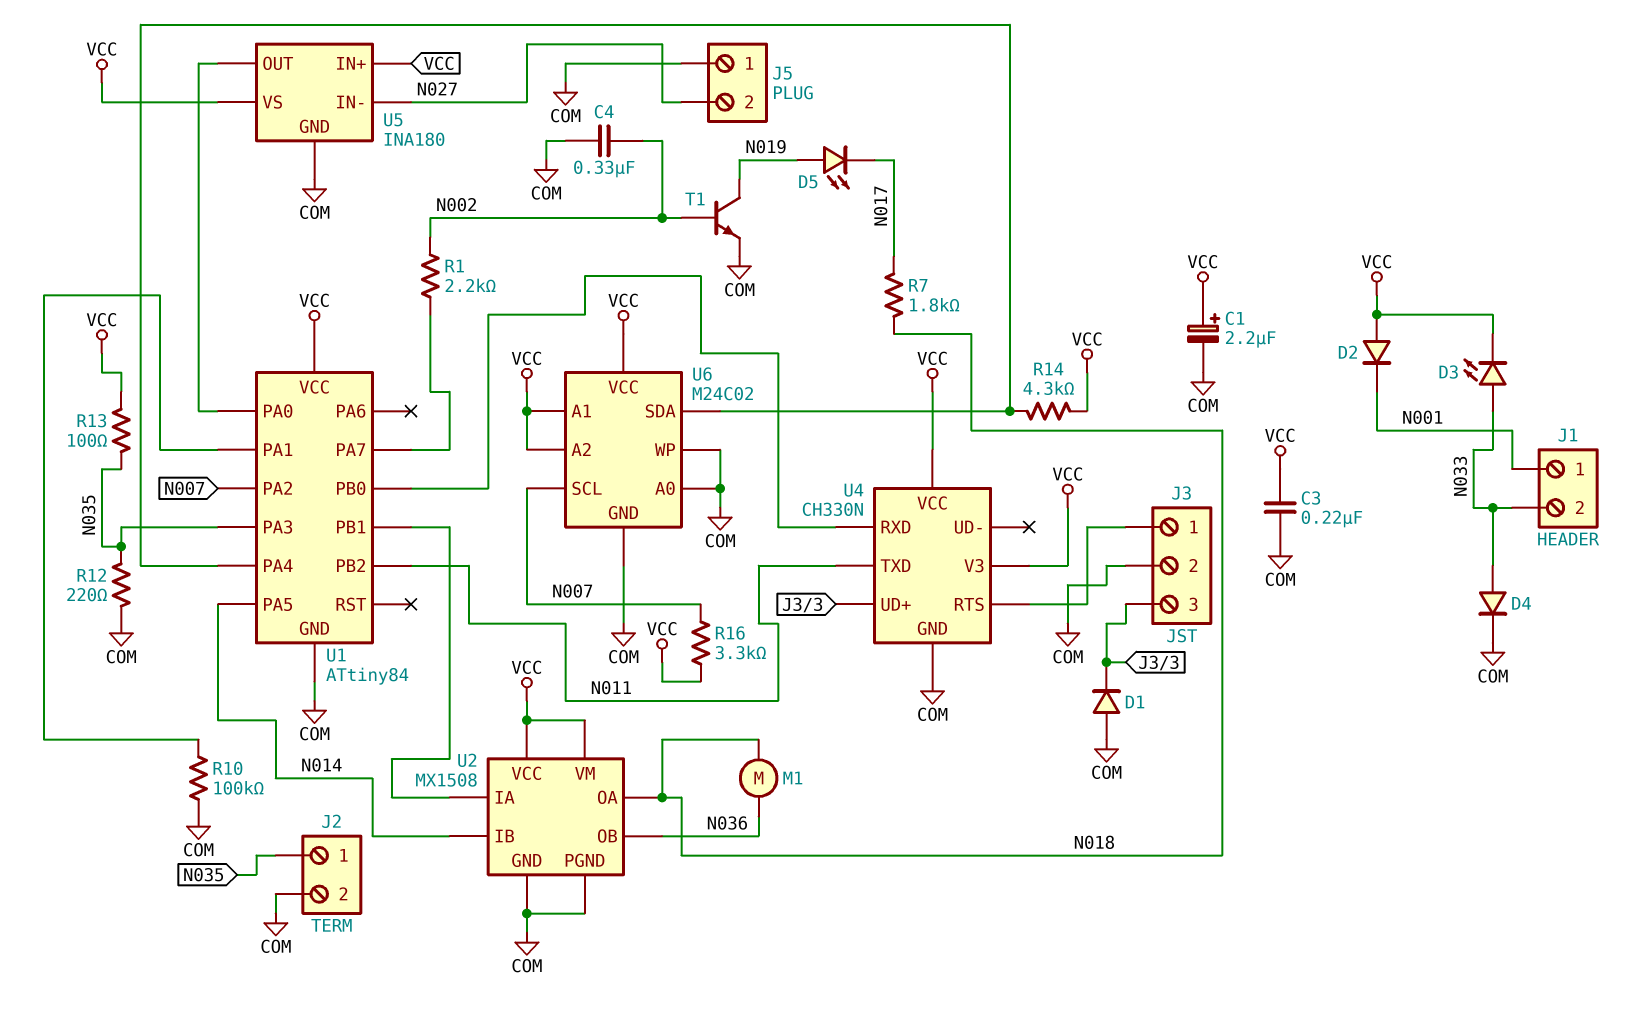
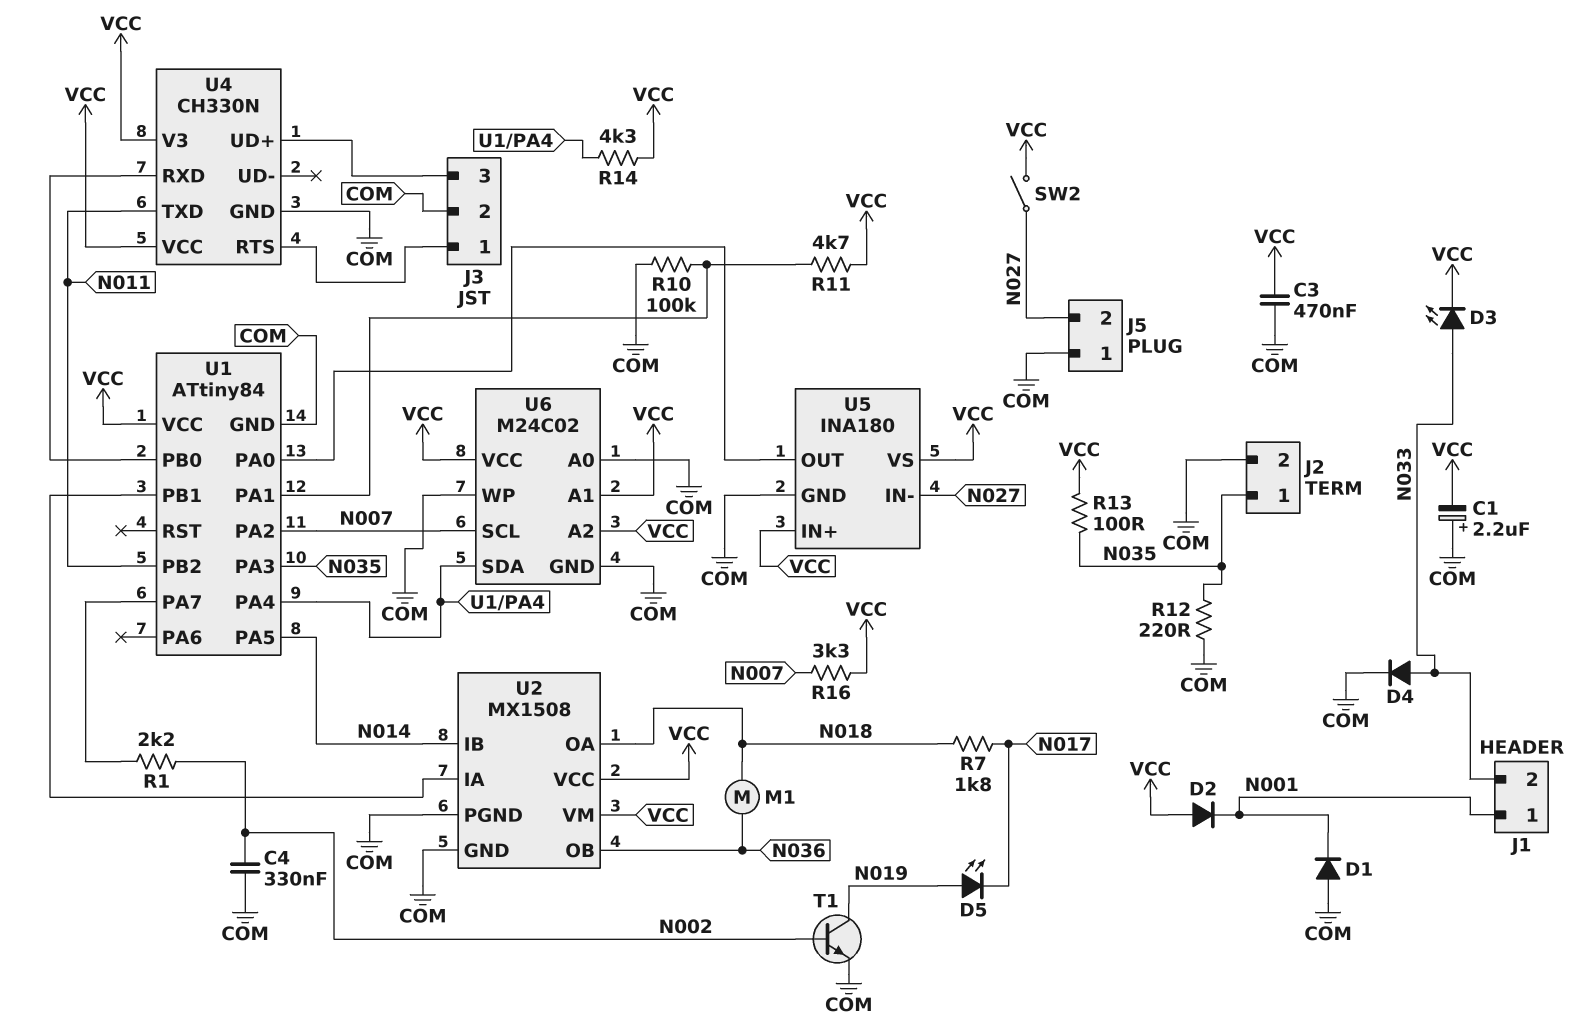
C1: 2.2uF (plus VCC, minus COM) -> 2.2uF (plus COM, minus VCC)
C3: 220nF (COM, VCC) -> 470nF (COM, VCC)
D1: diode (A COM, K J3/3) -> diode (A COM, K N001)
R11: none -> 4.7k (U1/PA1, VCC)
SW2: none -> switch (N027, VCC)

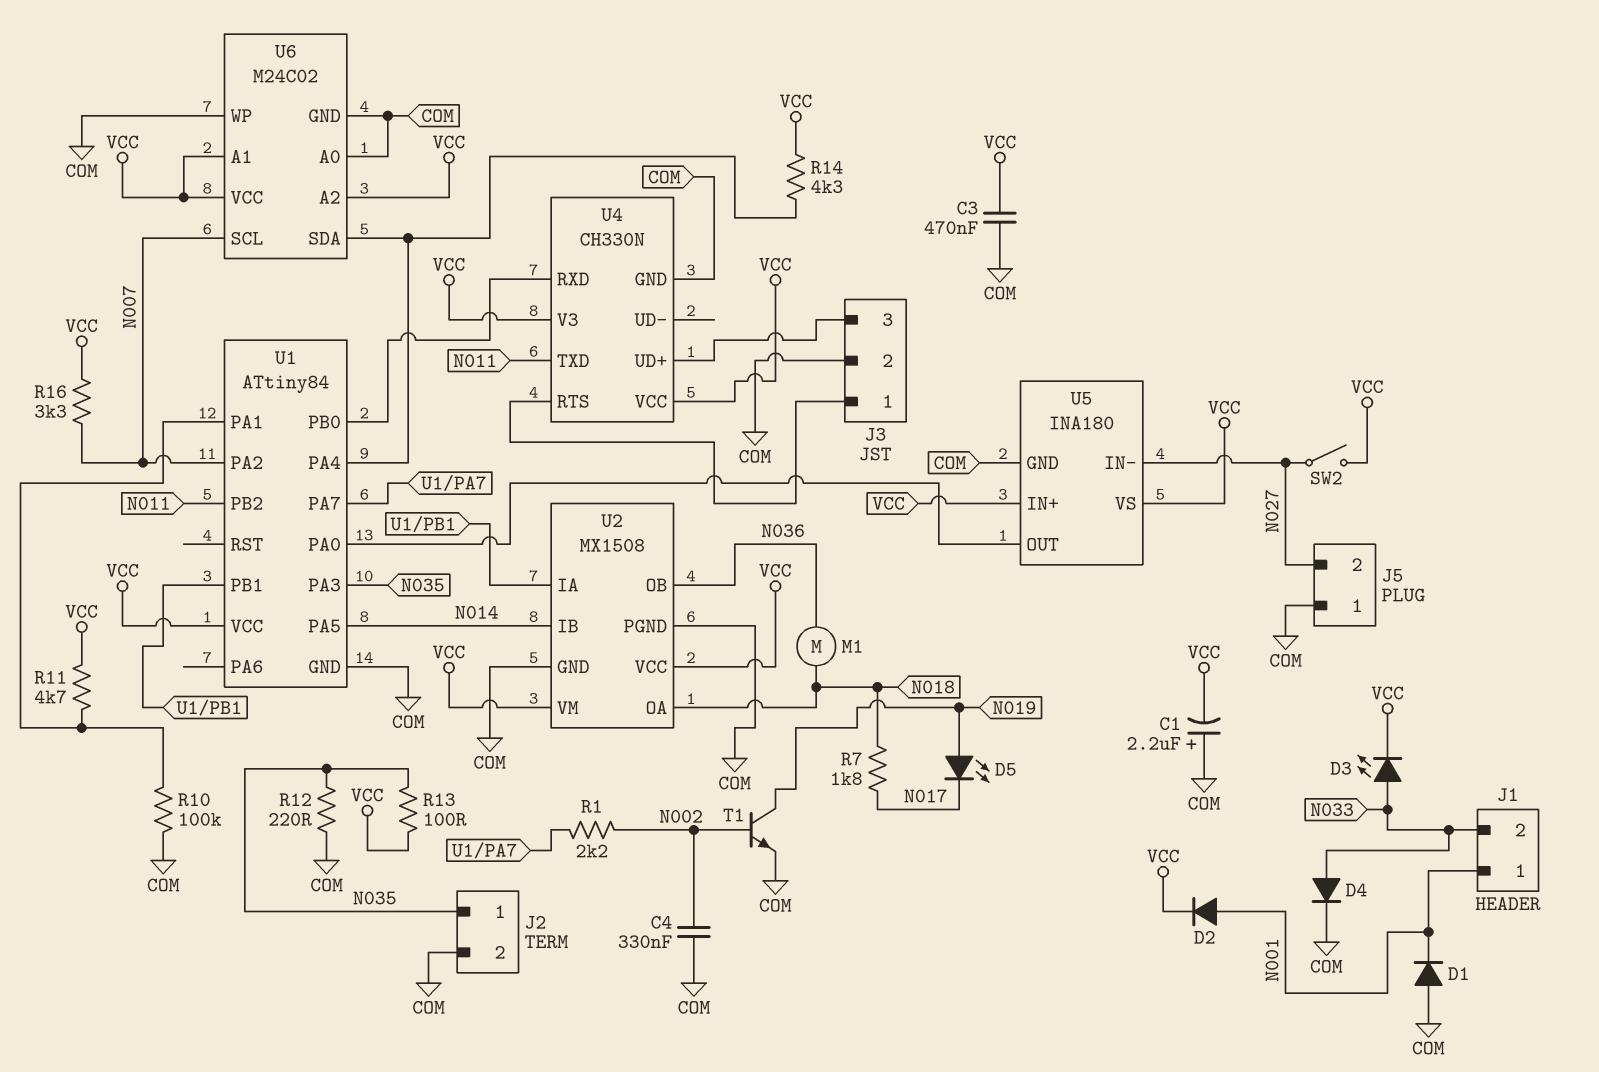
D2: diode (A VCC, K N001) -> diode (A N001, K VCC)

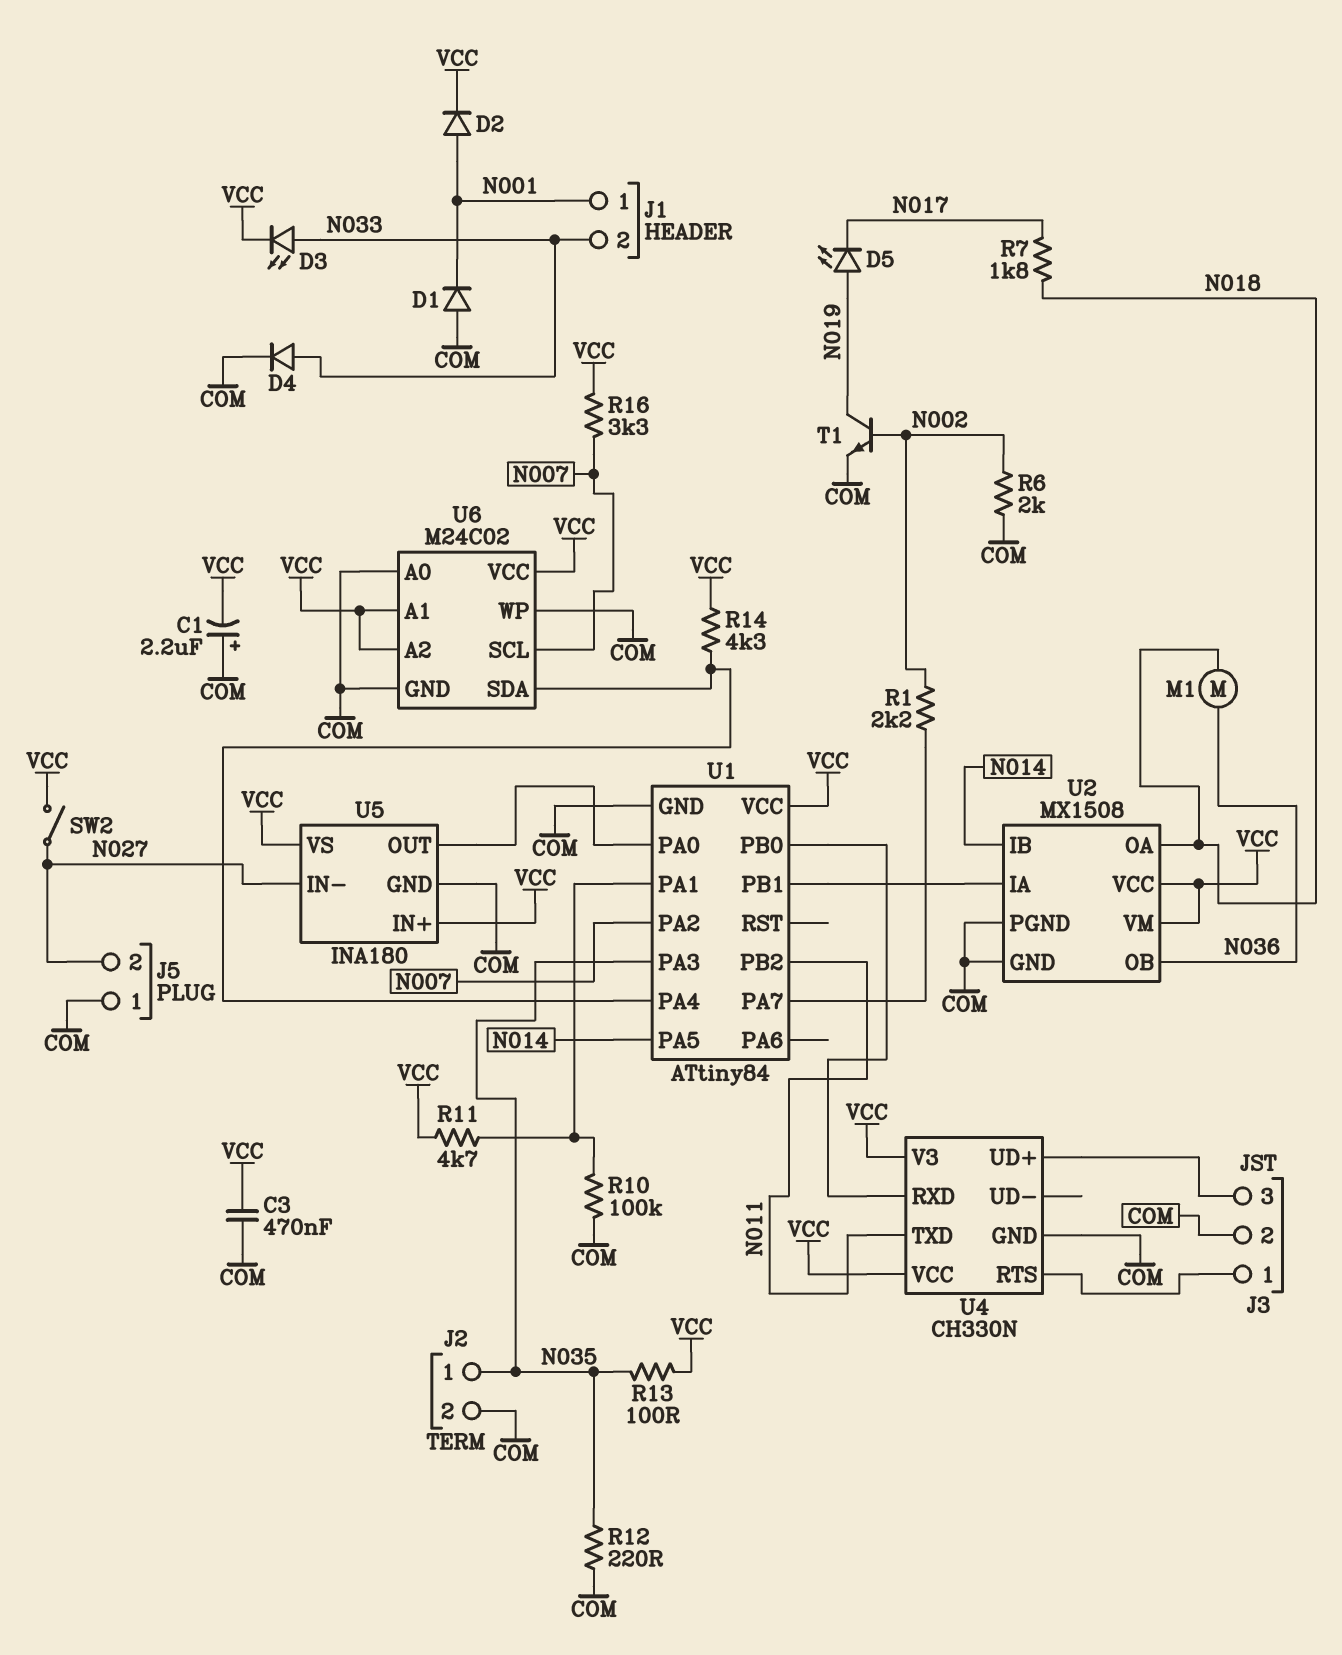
C4: 330nF (COM, N002) -> none
R6: none -> 2k (COM, N002)

